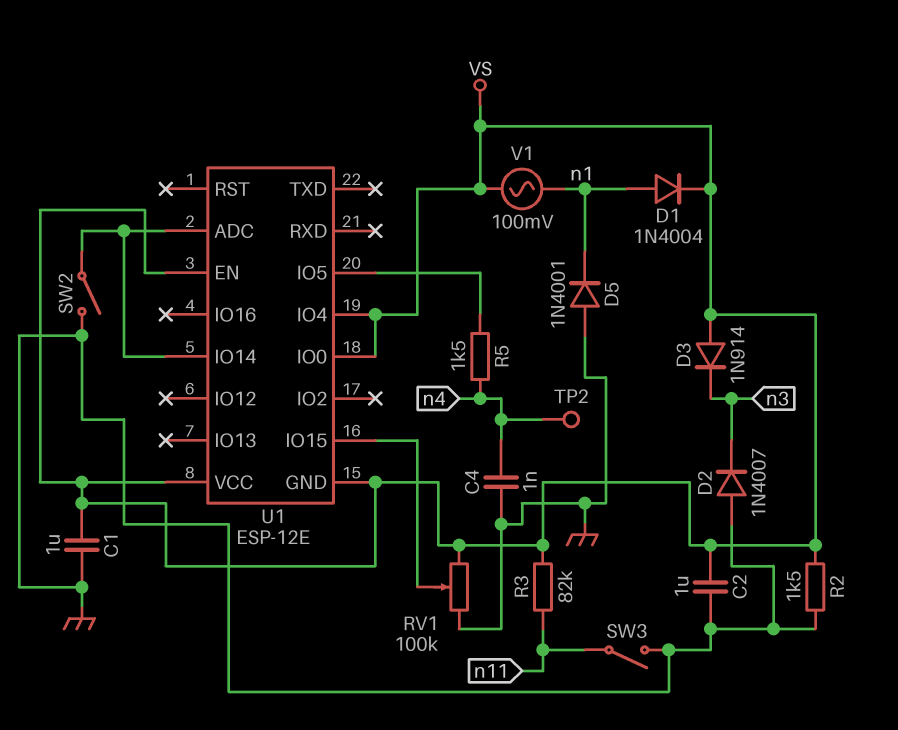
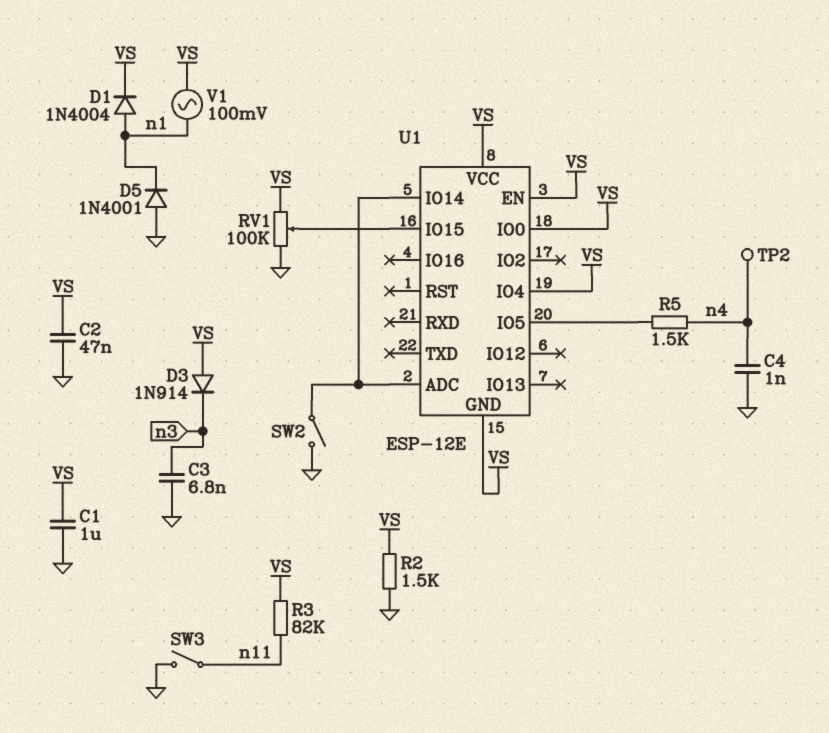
C2: 1uF (GND, VS) -> 47nF (GND, VS)
C3: none -> 6.8nF (GND, n3)
D2: diode 1N4007 (A GND, K n3) -> none

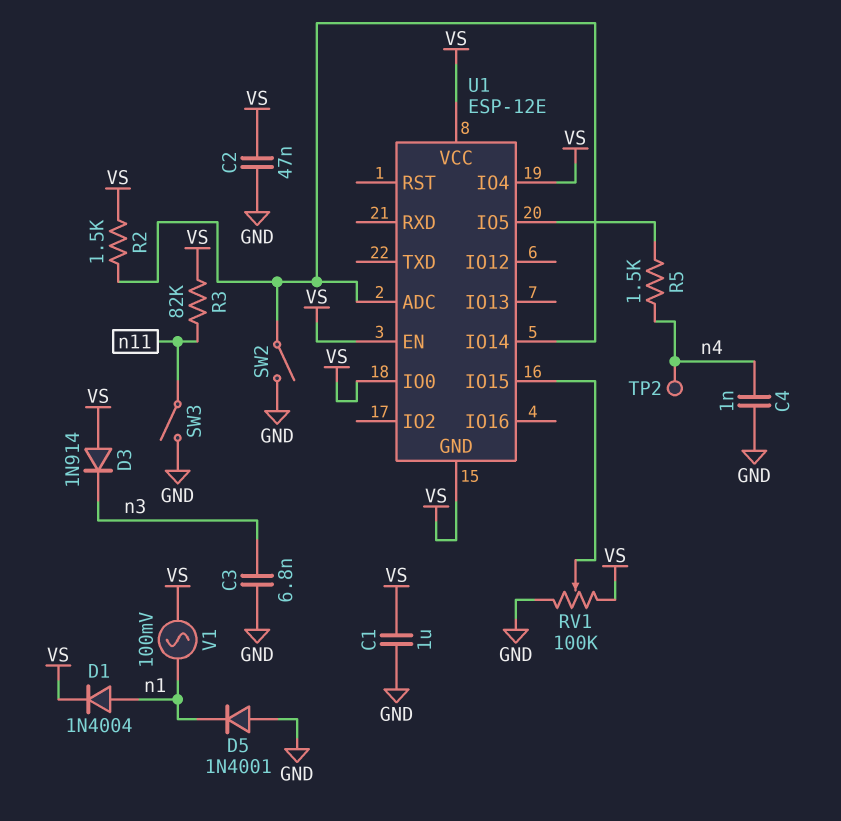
R2: 1.5k (GND, VS) -> 1.5k (U1/ADC, VS)

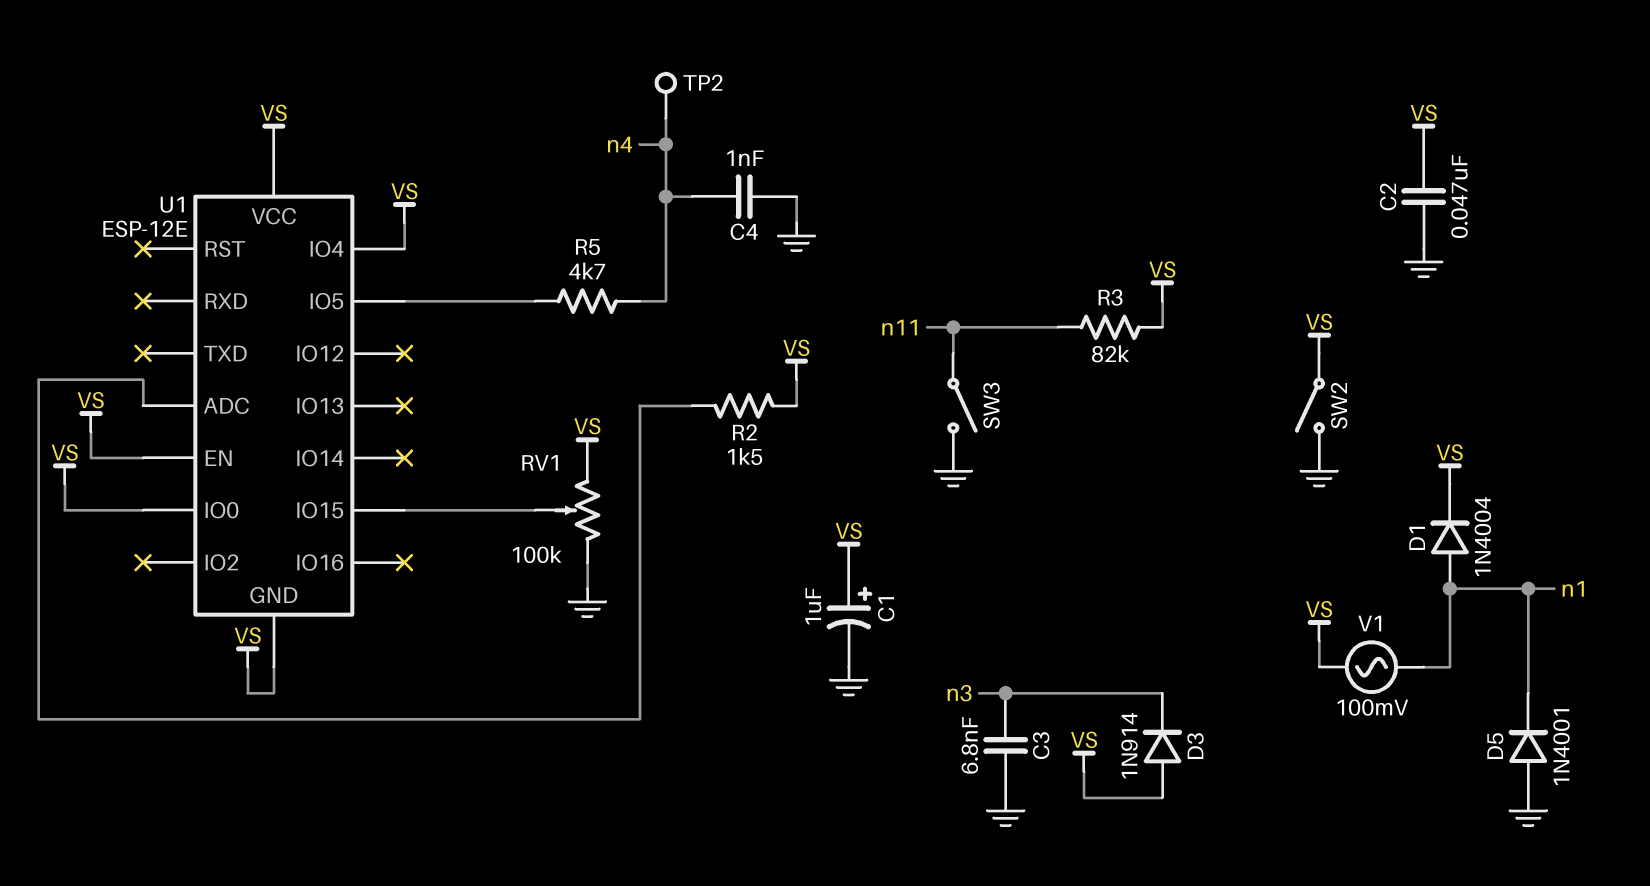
C1: 1uF (GND, VS) -> 1uF (plus VS, minus GND)
R5: 1.5k (U1/IO5, n4) -> 4.7k (U1/IO5, n4)
SW2: switch (GND, U1/ADC) -> switch (GND, VS)
U1 pin IO14: U1/ADC -> none

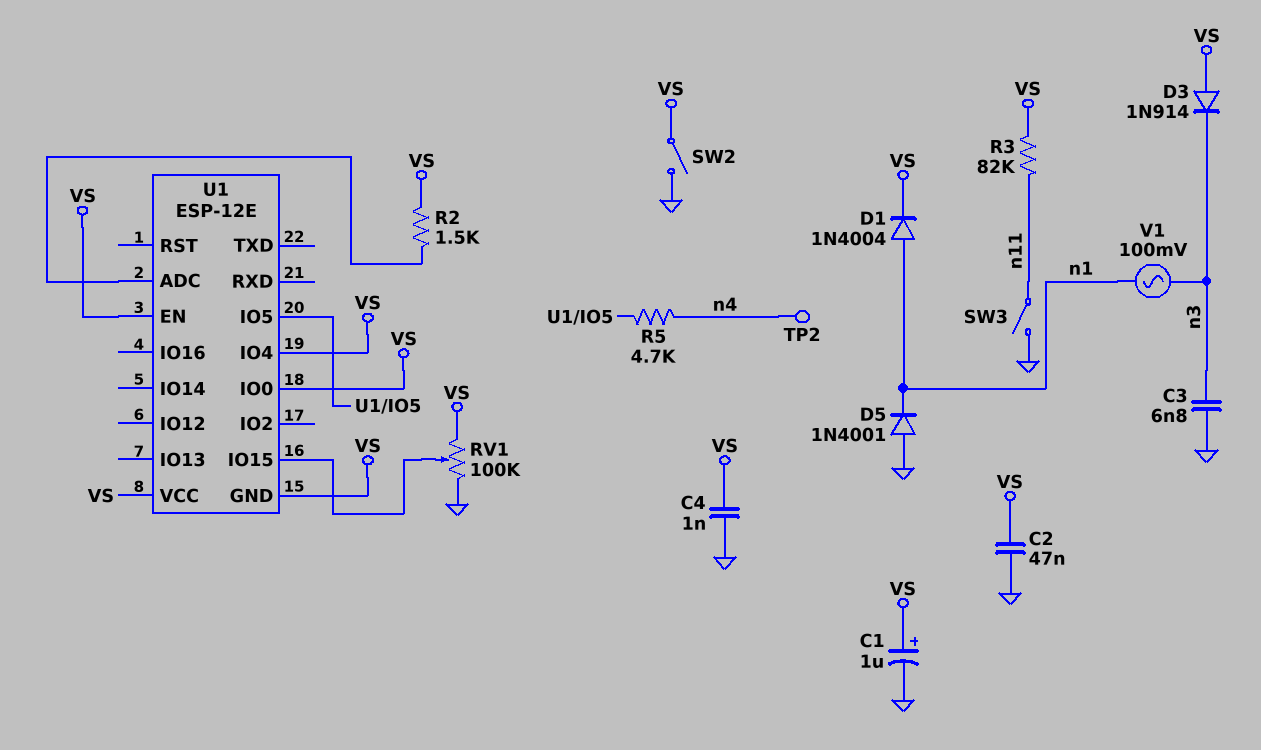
C4: 1nF (GND, n4) -> 1nF (GND, VS)
V1: AC 100mV (VS, n1) -> AC 100mV (n1, n3)

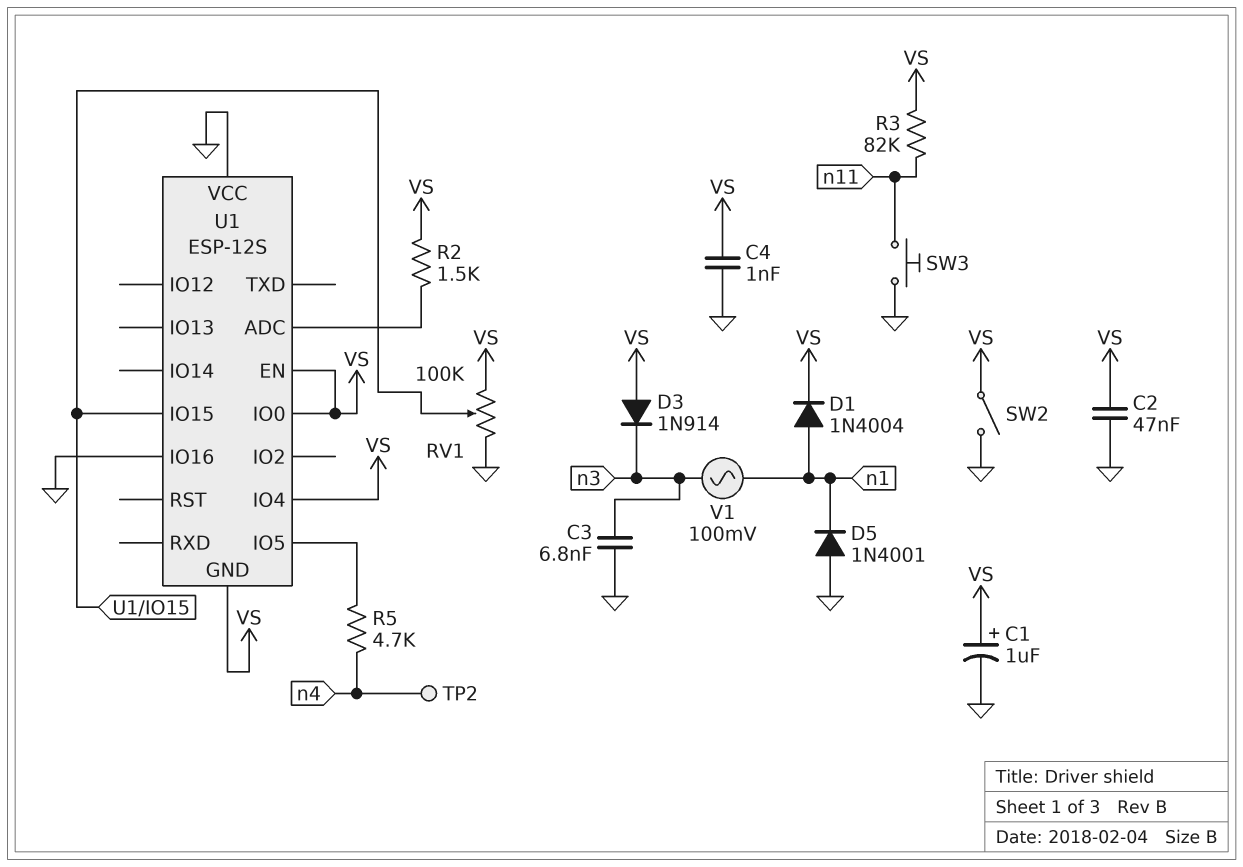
SW3: switch (GND, n11) -> button (GND, n11)
U1: ESP-12E -> ESP-12S
U1 pin IO16: none -> GND
U1 pin VCC: VS -> GND

